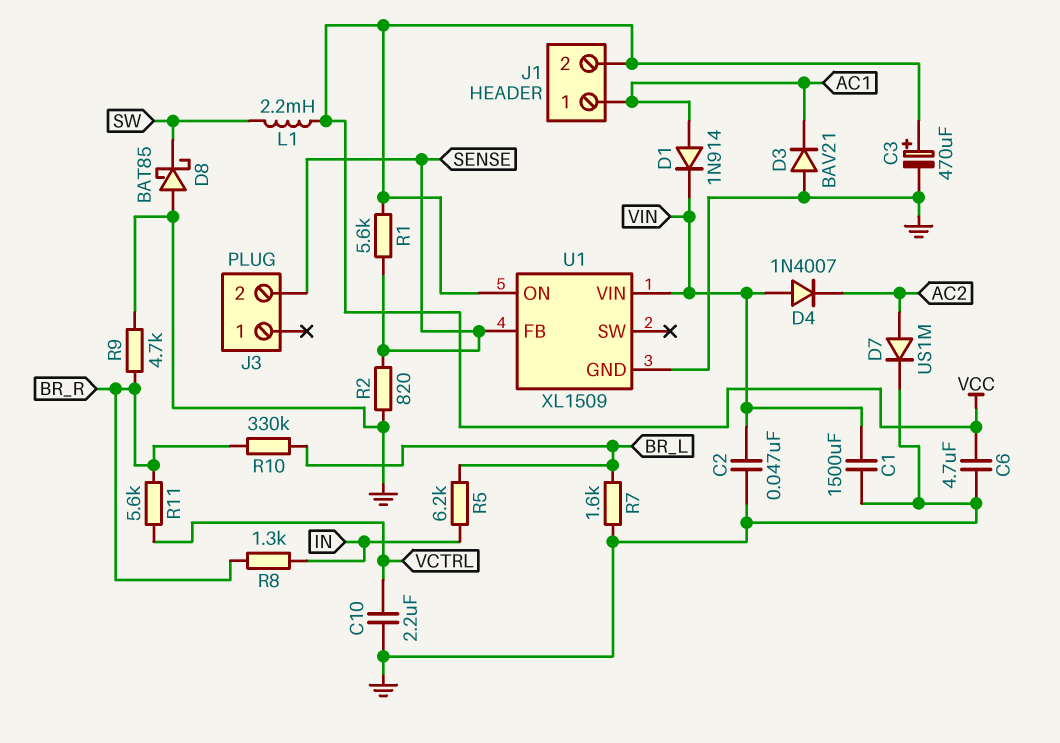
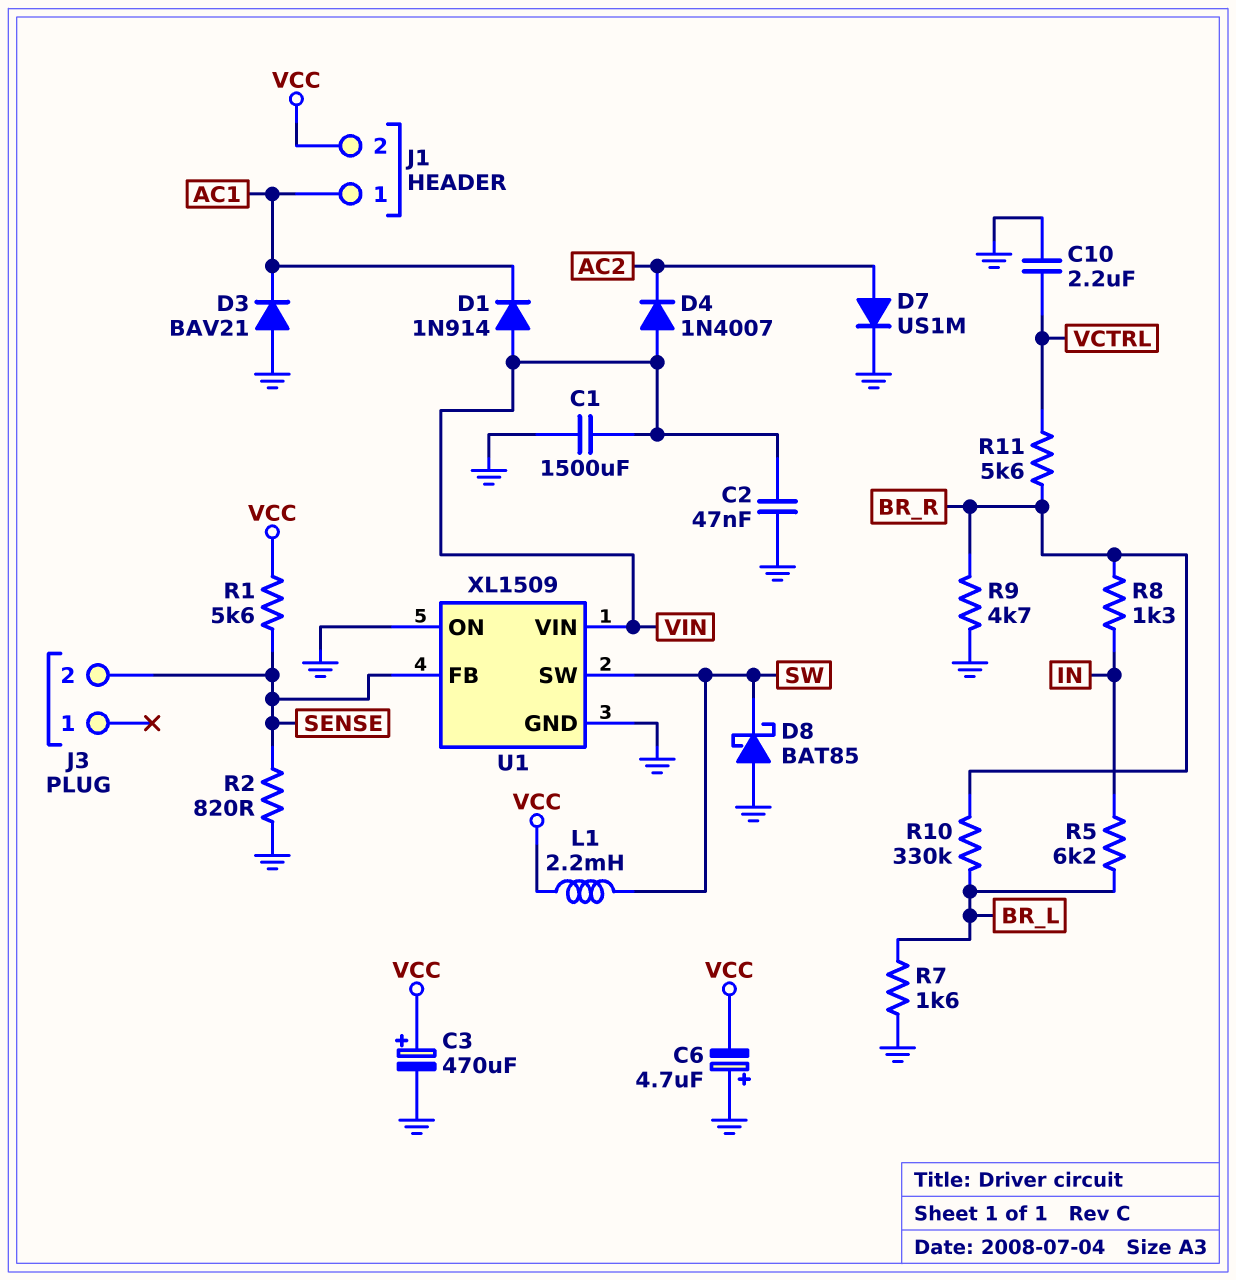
C6: 4.7uF (GND, VCC) -> 4.7uF (plus GND, minus VCC)
D1: diode 1N914 (A AC1, K VIN) -> diode 1N914 (A VIN, K AC1)
U1 pin ON: VCC -> GND
U1 pin SW: none -> SW

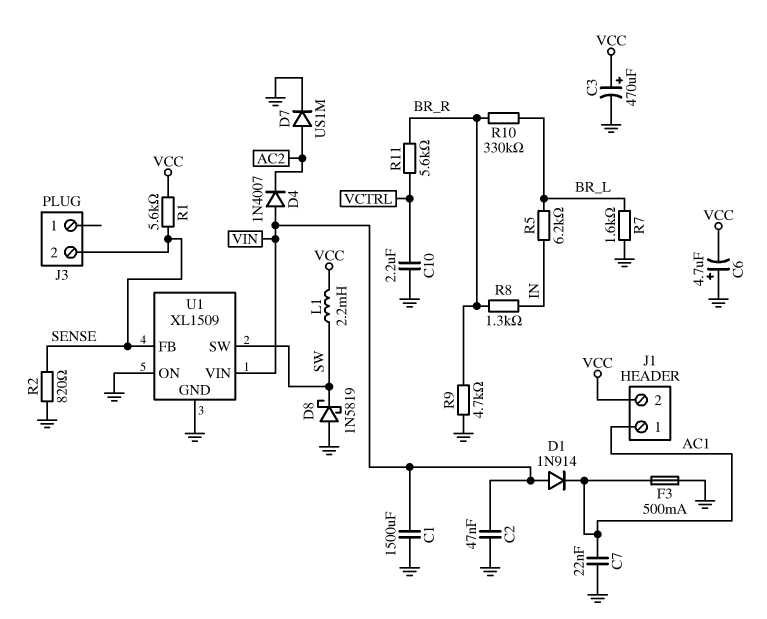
C7: none -> 22nF (AC1, GND)
D3: diode BAV21 (A GND, K AC1) -> none
D8: schottky BAT85 (A GND, K SW) -> schottky 1N5819 (A GND, K SW)
F3: none -> 500mA (AC1, GND)

